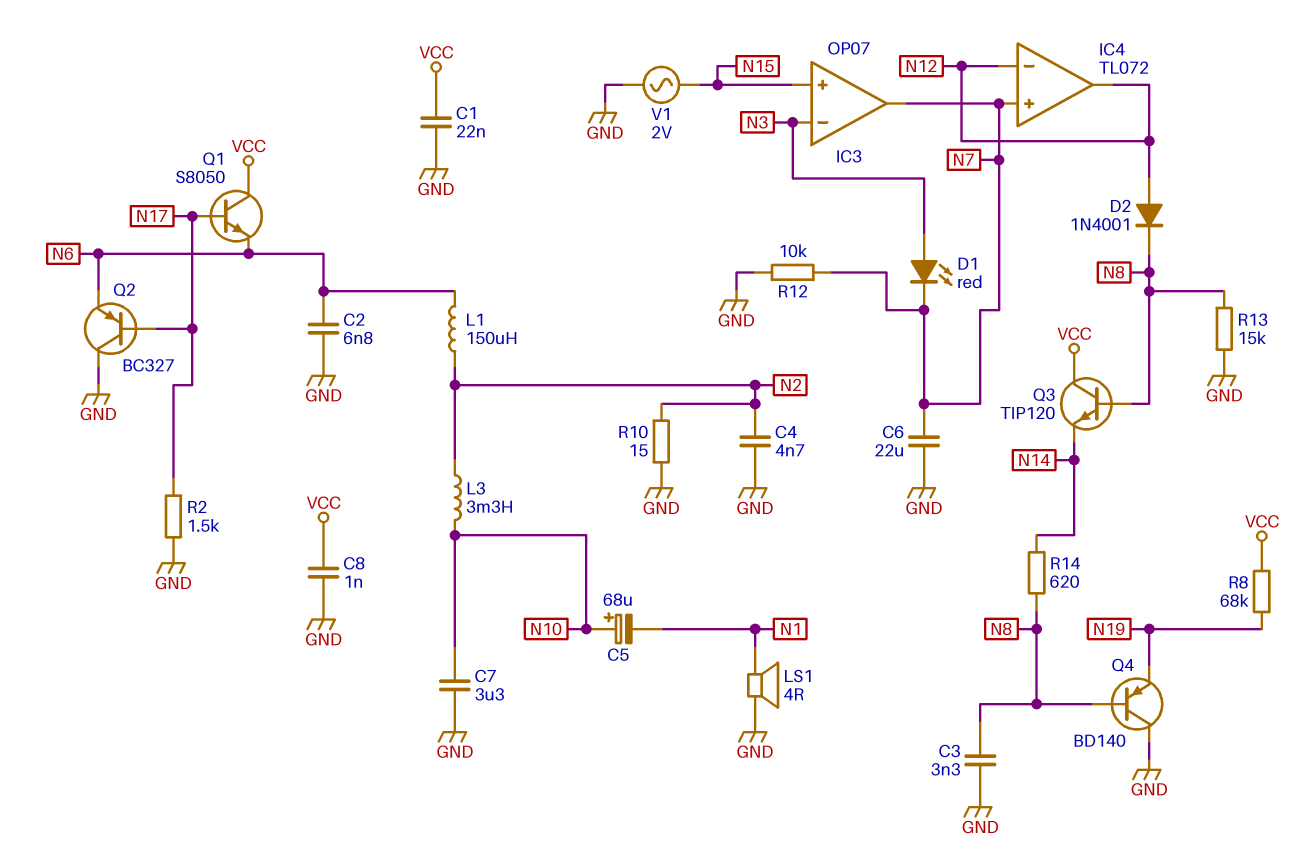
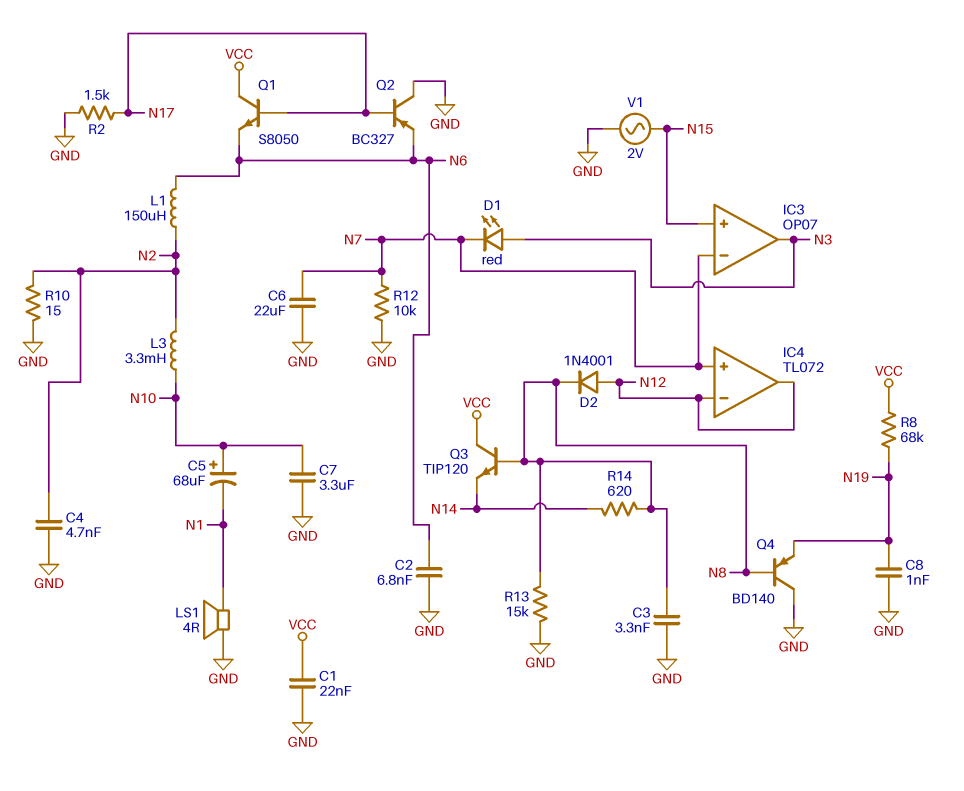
C8: 1nF (GND, VCC) -> 1nF (GND, N19)
IC3 pin in-: N3 -> N7
IC3 pin out: N7 -> N3

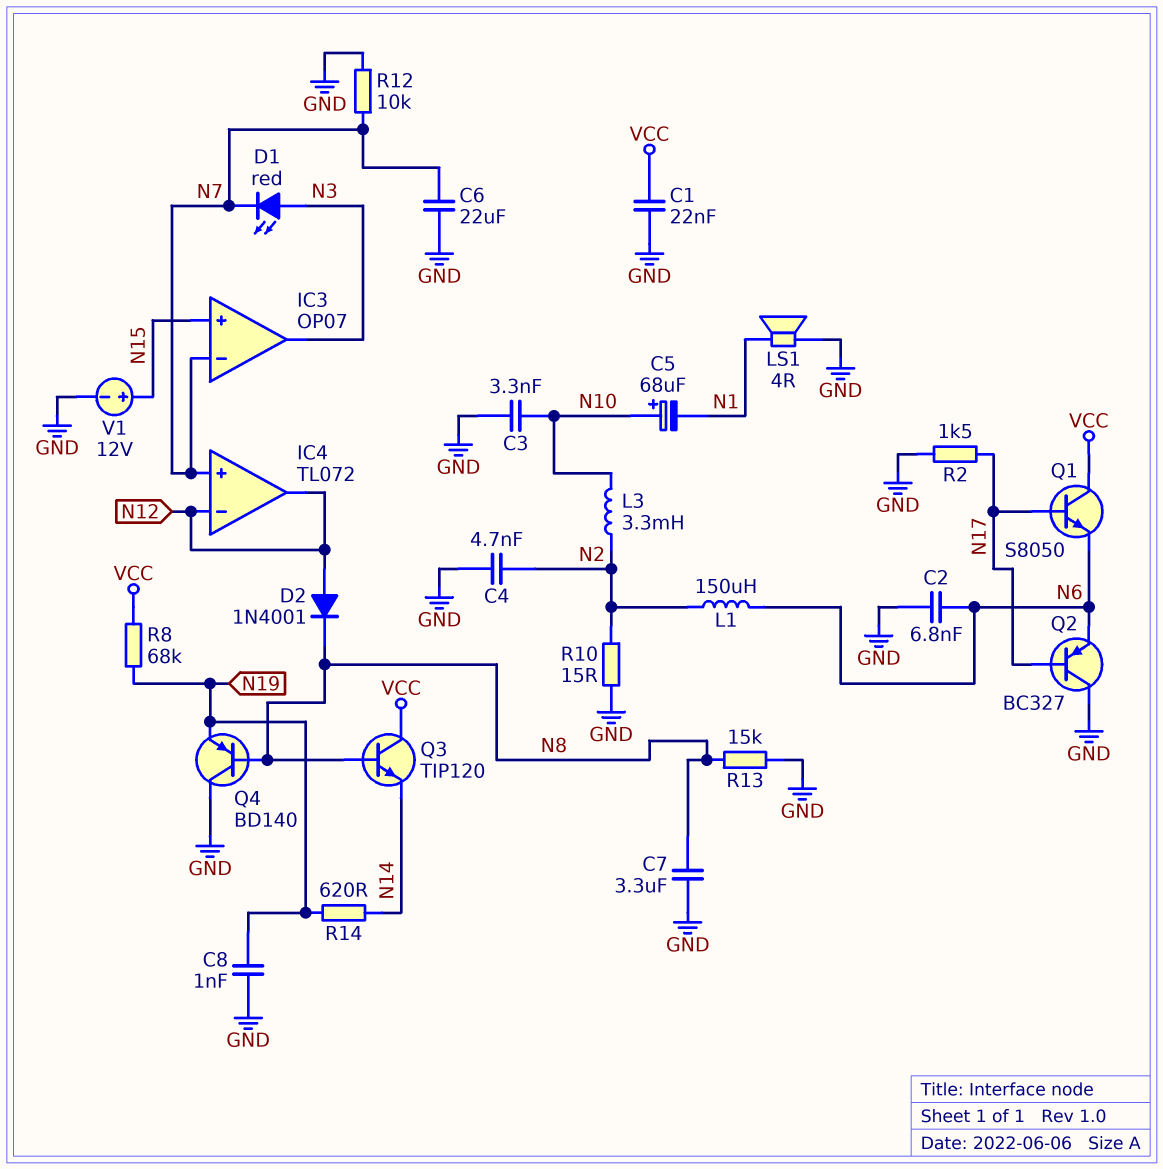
C3: 3.3nF (GND, N8) -> 3.3nF (GND, N10)
C7: 3.3uF (GND, N10) -> 3.3uF (GND, N8)
R14: 620 (N8, N14) -> 620 (N14, N19)
V1: AC 2V (GND, N15) -> 12V (plus N15, minus GND)

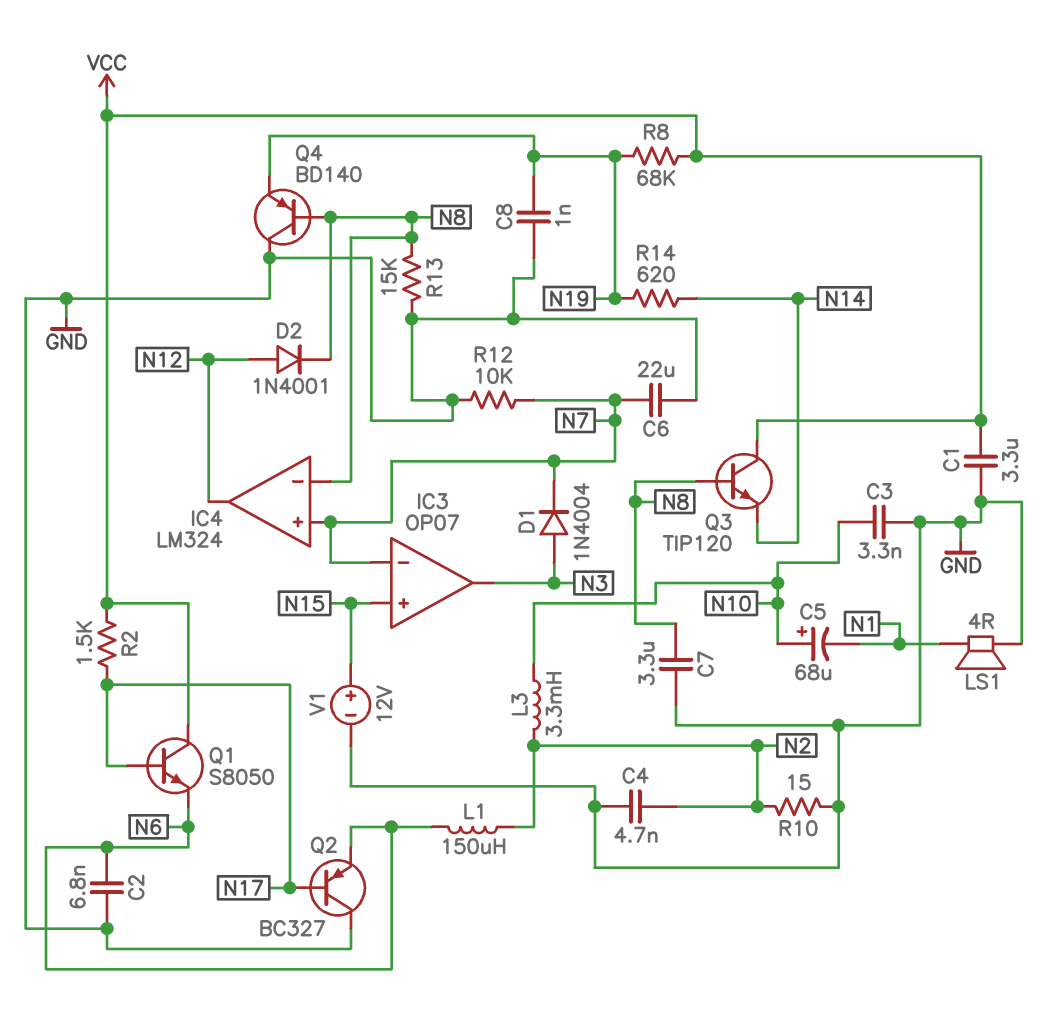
C1: 22nF (GND, VCC) -> 3.3uF (GND, VCC)
D1: LED red (A N3, K N7) -> diode 1N4004 (A N3, K N7)
IC4: TL072 -> LM324
IC4 pin in-: N12 -> N8
R2: 1.5k (GND, N17) -> 1.5k (N17, VCC)

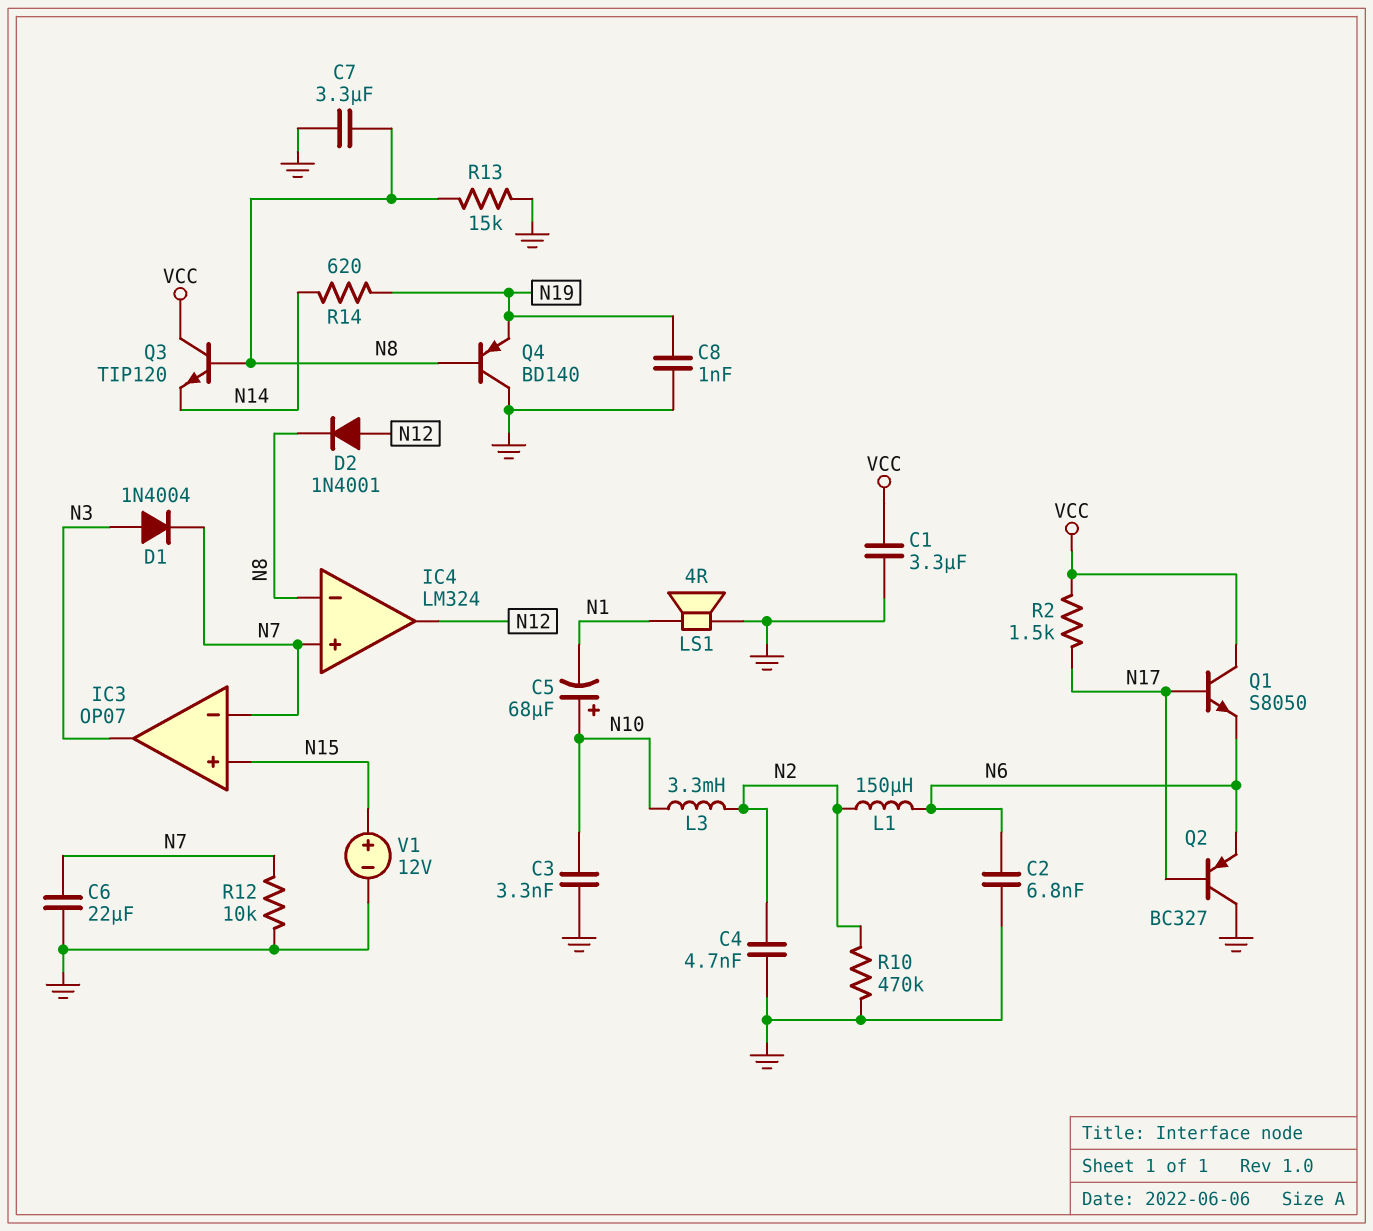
R8: 68k (N19, VCC) -> none
R10: 15 (GND, N2) -> 470k (GND, N2)

